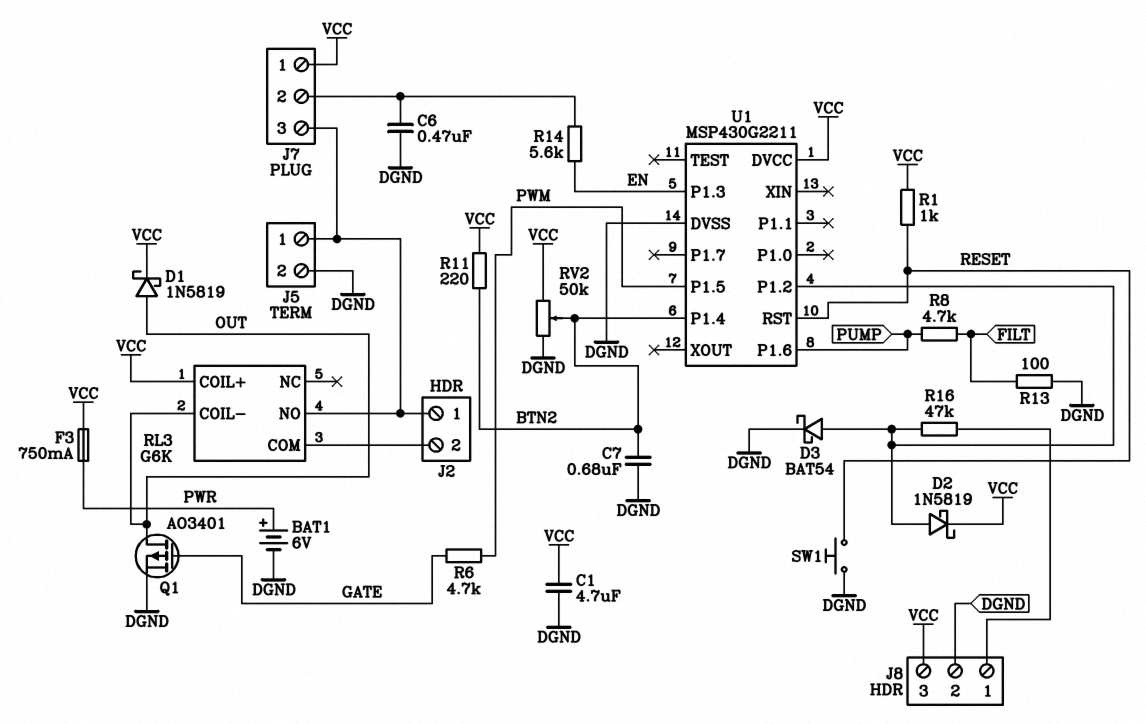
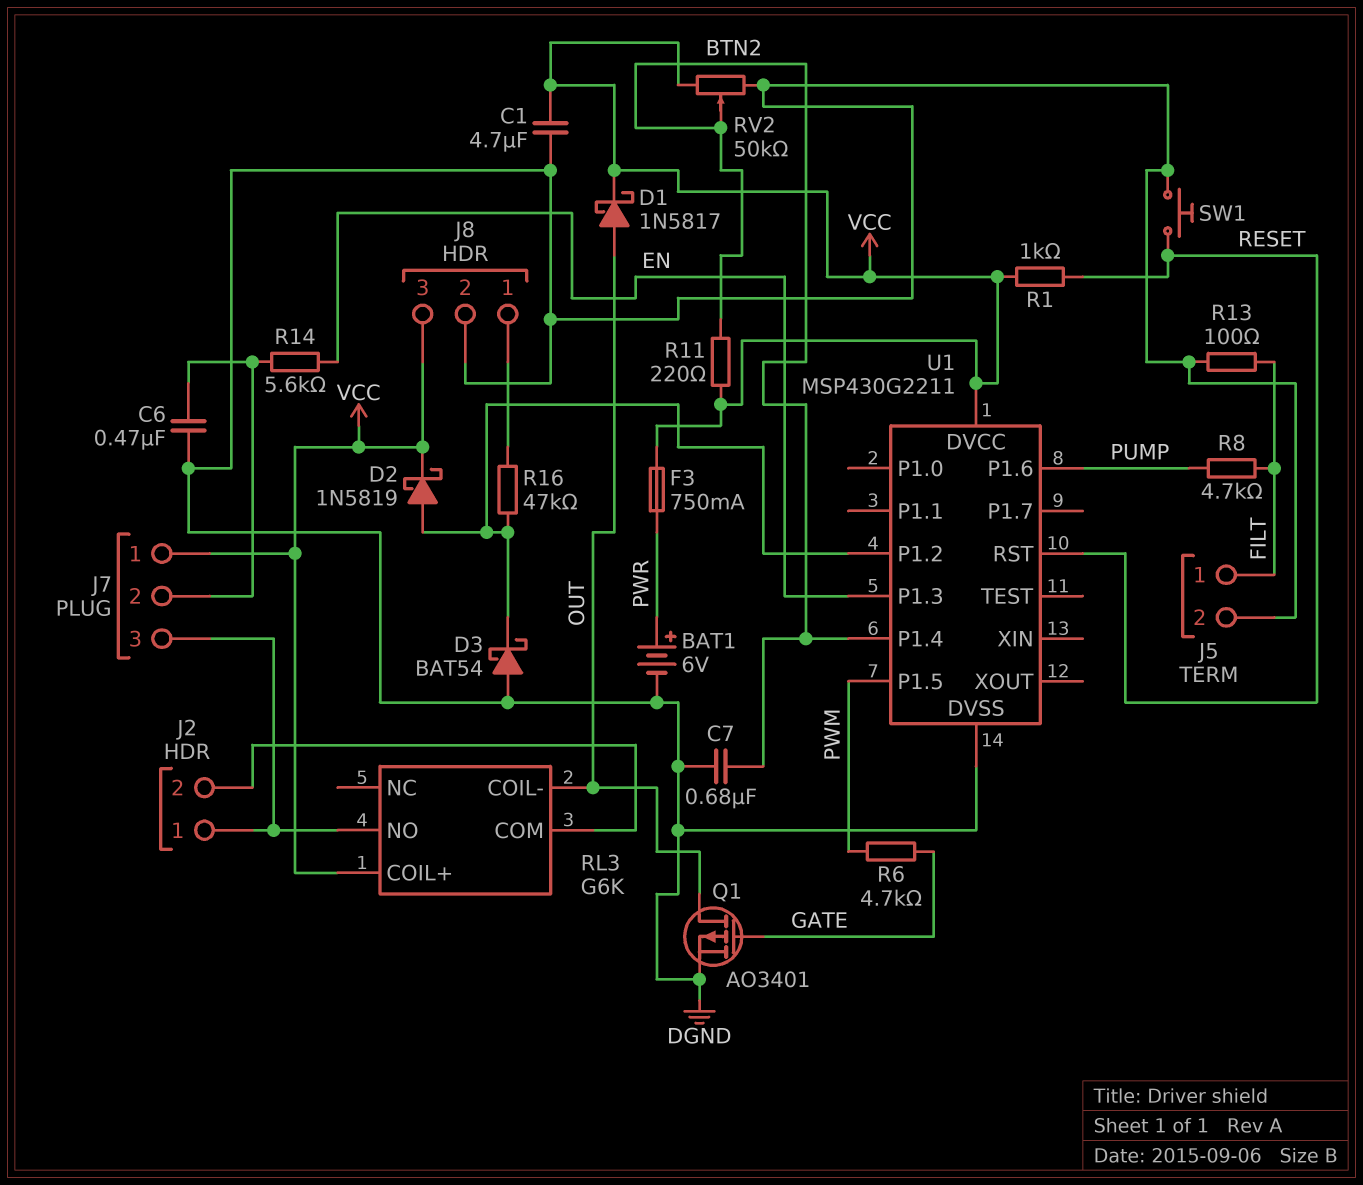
D1: schottky 1N5819 (A OUT, K VCC) -> schottky 1N5817 (A OUT, K VCC)
D3: schottky BAT54 (A U1/P1.2, K DGND) -> schottky BAT54 (A DGND, K U1/P1.2)
J5 pin 1: J2/1 -> FILT

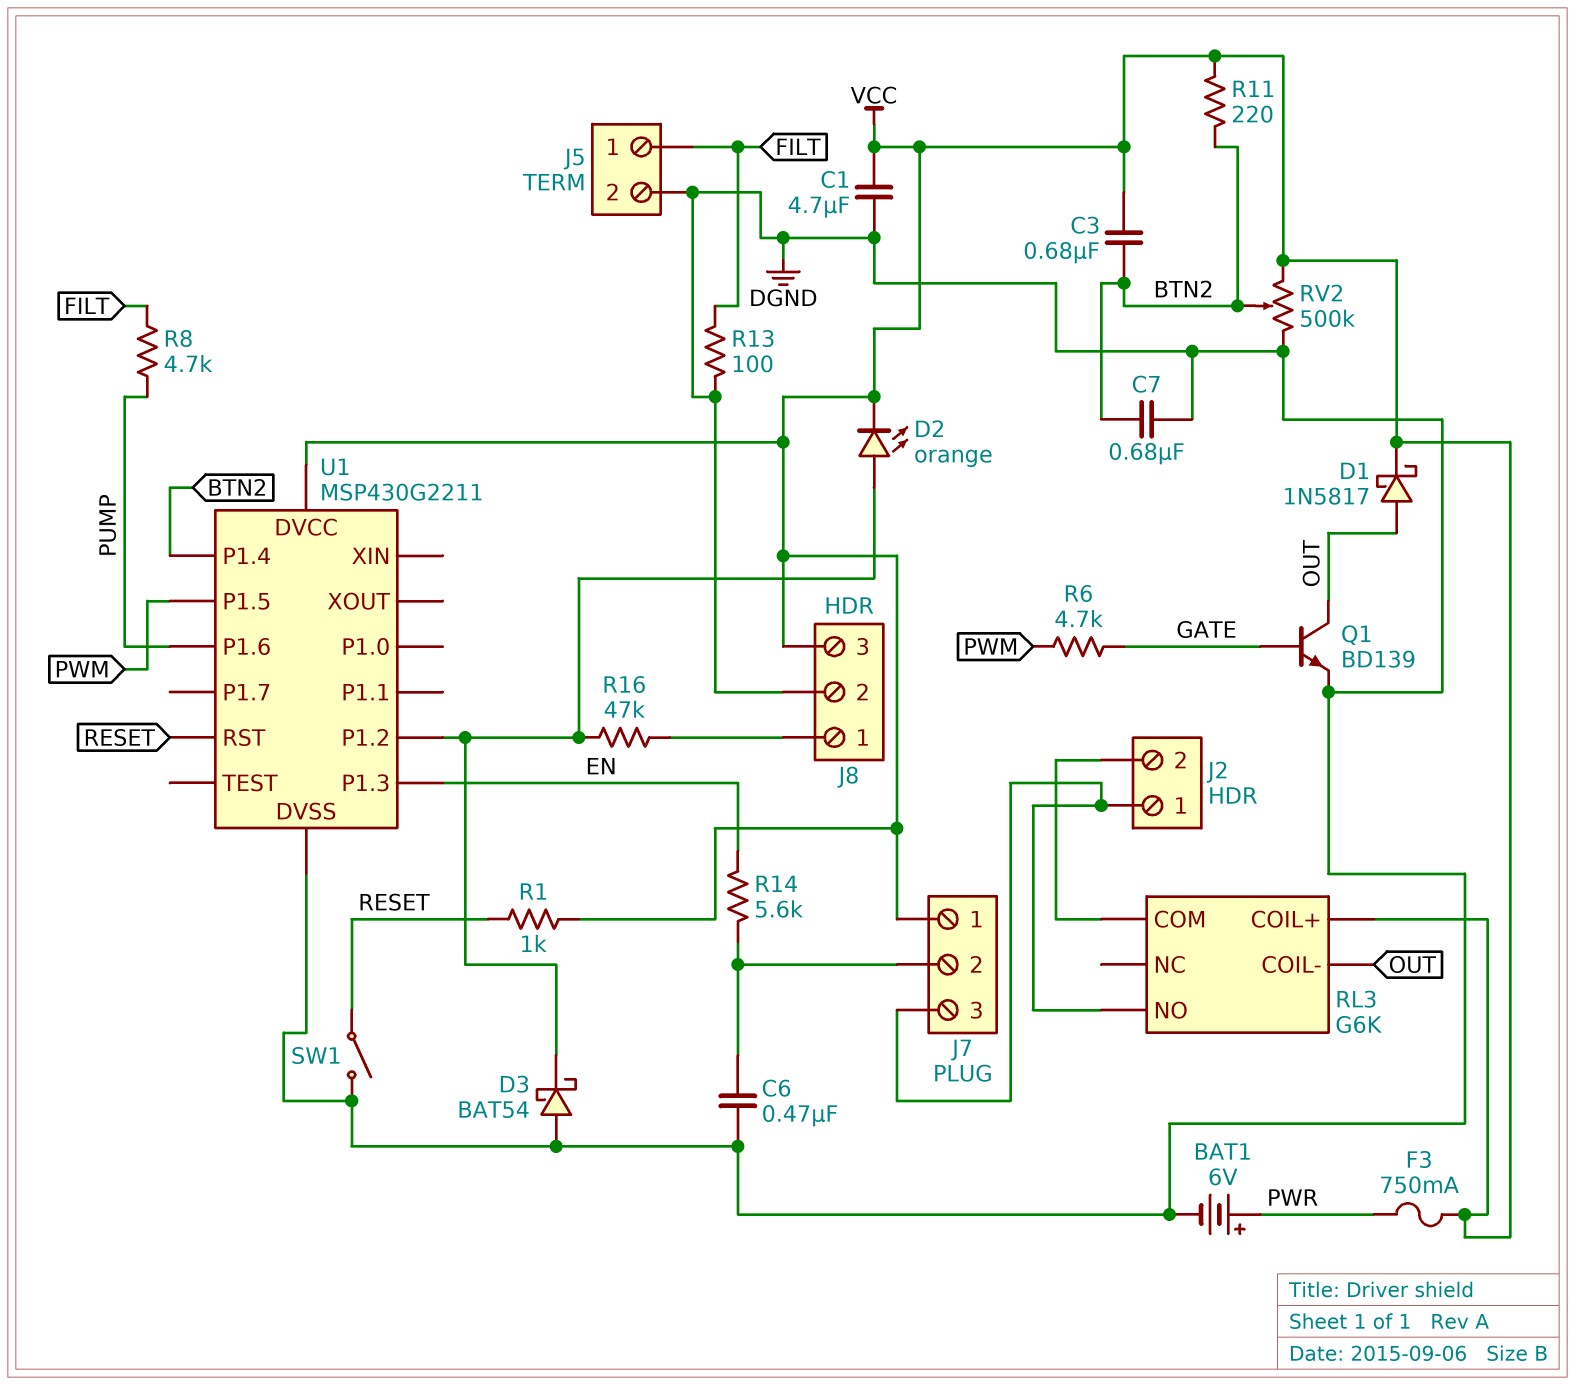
C3: none -> 680nF (BTN2, VCC)
D2: schottky 1N5819 (A U1/P1.2, K VCC) -> LED orange (A U1/P1.2, K VCC)
Q1: PMOS AO3401 (G GATE, D OUT, S DGND) -> NPN BD139 (B GATE, C OUT, E DGND)
RV2: 50k (DGND, VCC, wiper BTN2) -> 500k (DGND, VCC, wiper BTN2)
SW1: button (DGND, RESET) -> switch (DGND, RESET)

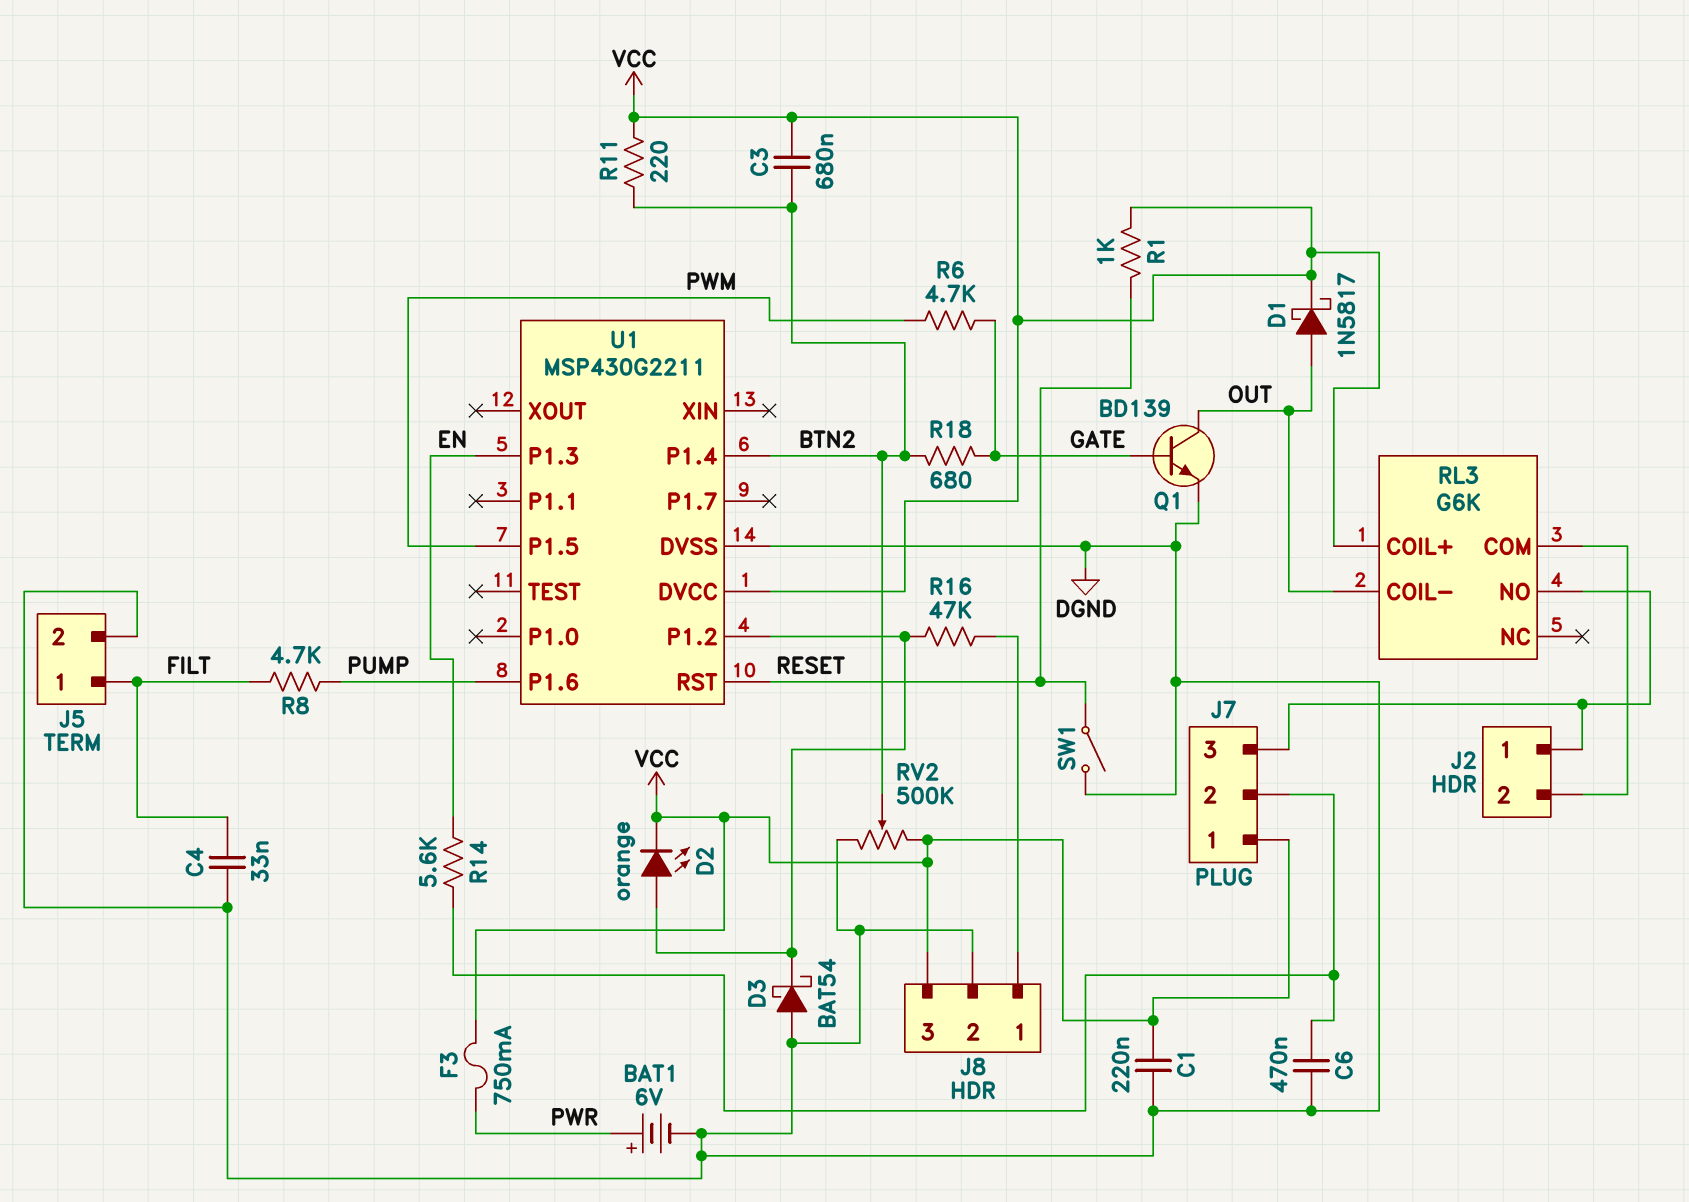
C1: 4.7uF (DGND, VCC) -> 220nF (DGND, VCC)
C4: none -> 33nF (DGND, FILT)
C7: 680nF (BTN2, DGND) -> none
R13: 100 (DGND, FILT) -> none
R18: none -> 680 (BTN2, GATE)

